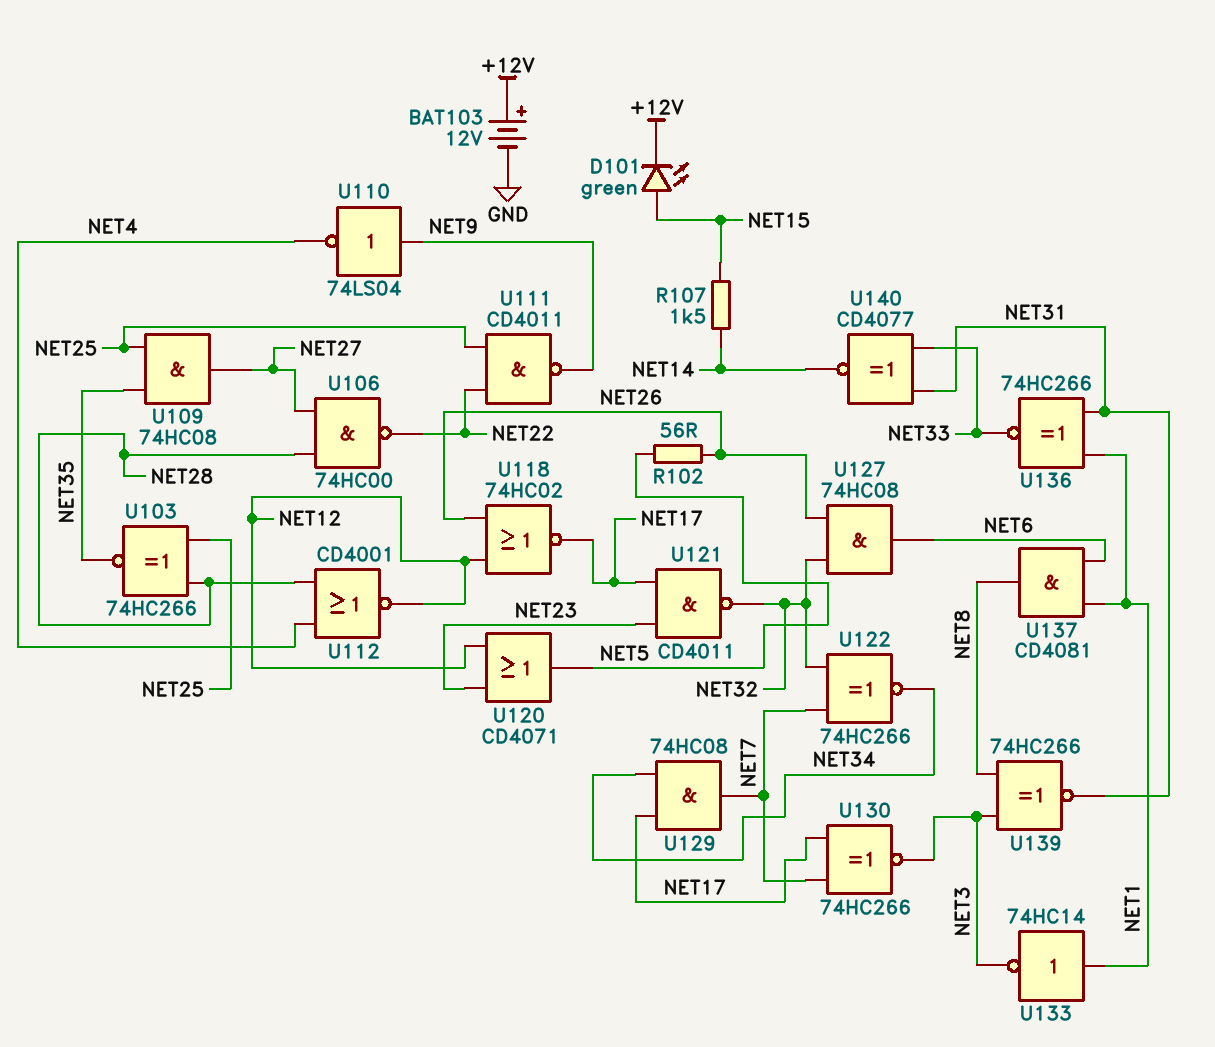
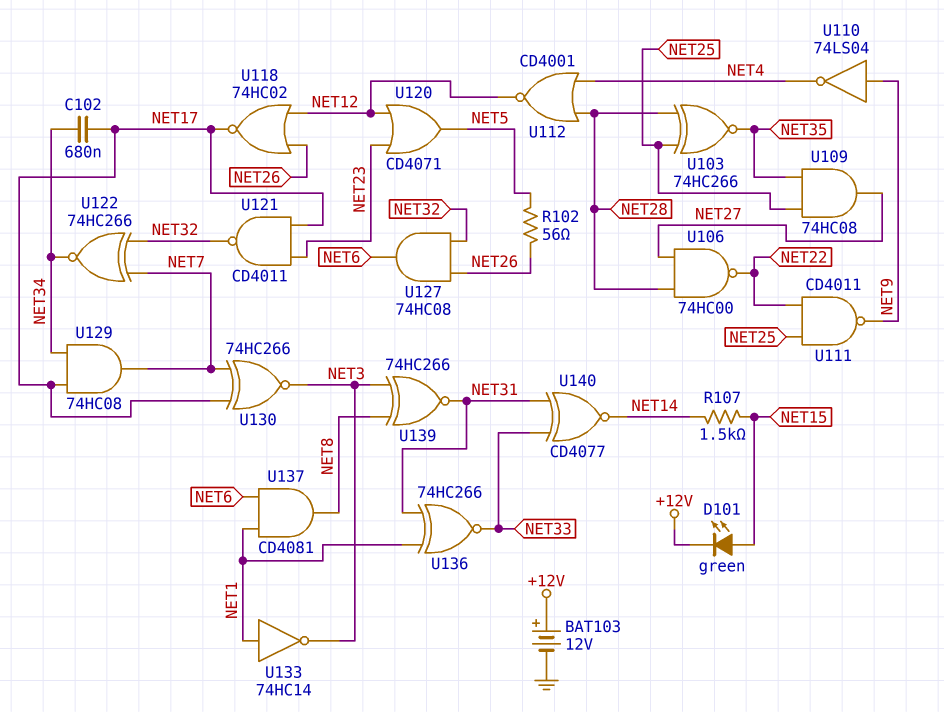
C102: none -> 680nF (NET17, NET34)

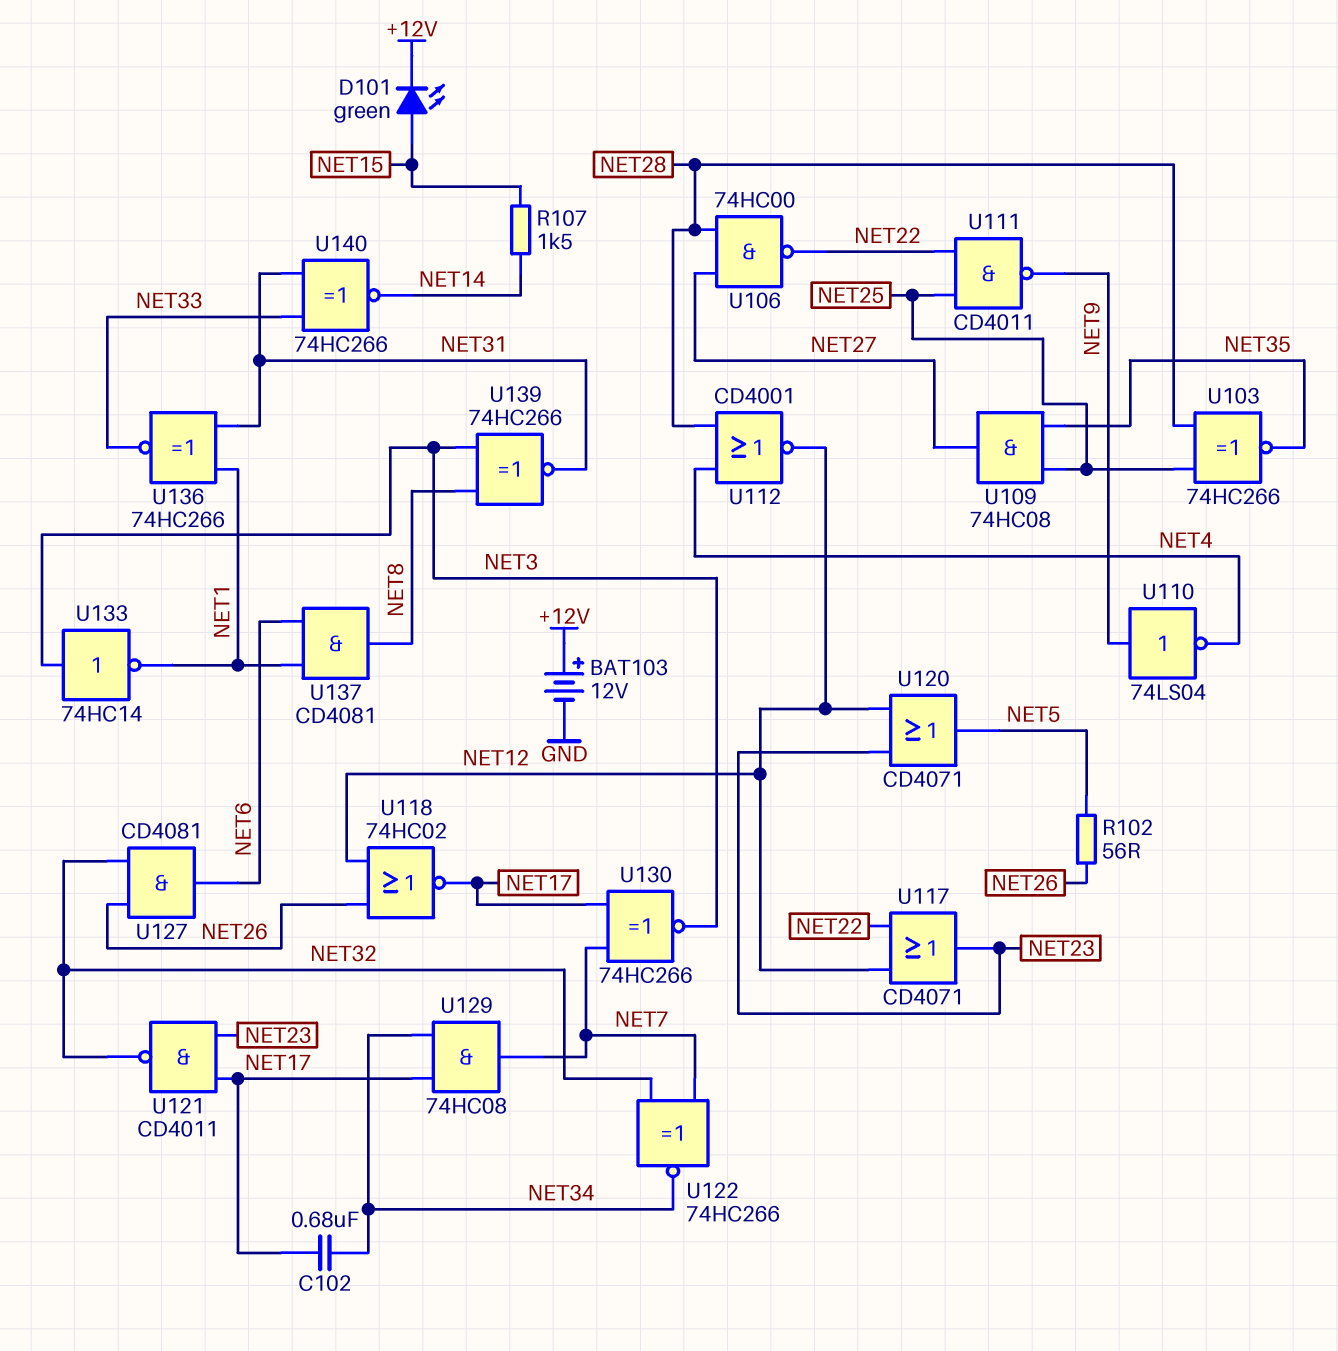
U117: none -> OR CD4071 (in NET12, in NET22, out NET23)
U127: AND 74HC08 (in NET26, in NET32, out NET6) -> AND CD4081 (in NET26, in NET32, out NET6)
U133: NOT 74HC14 (in NET1, out NET3) -> NOT 74HC14 (in NET3, out NET1)
U140: XNOR CD4077 (in NET31, in NET33, out NET14) -> XNOR 74HC266 (in NET31, in NET33, out NET14)

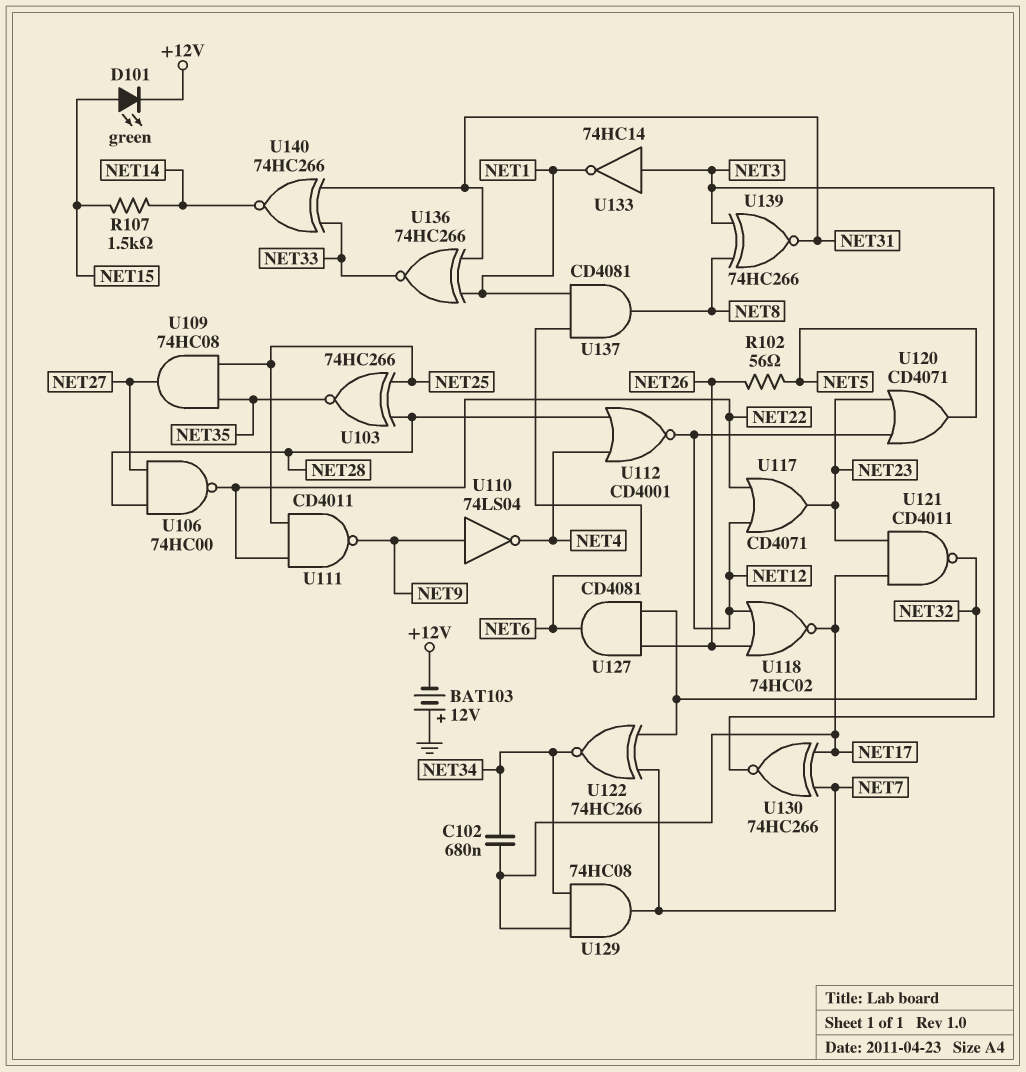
BAT103: 12V (plus +12V, minus GND) -> 12V (plus GND, minus +12V)

